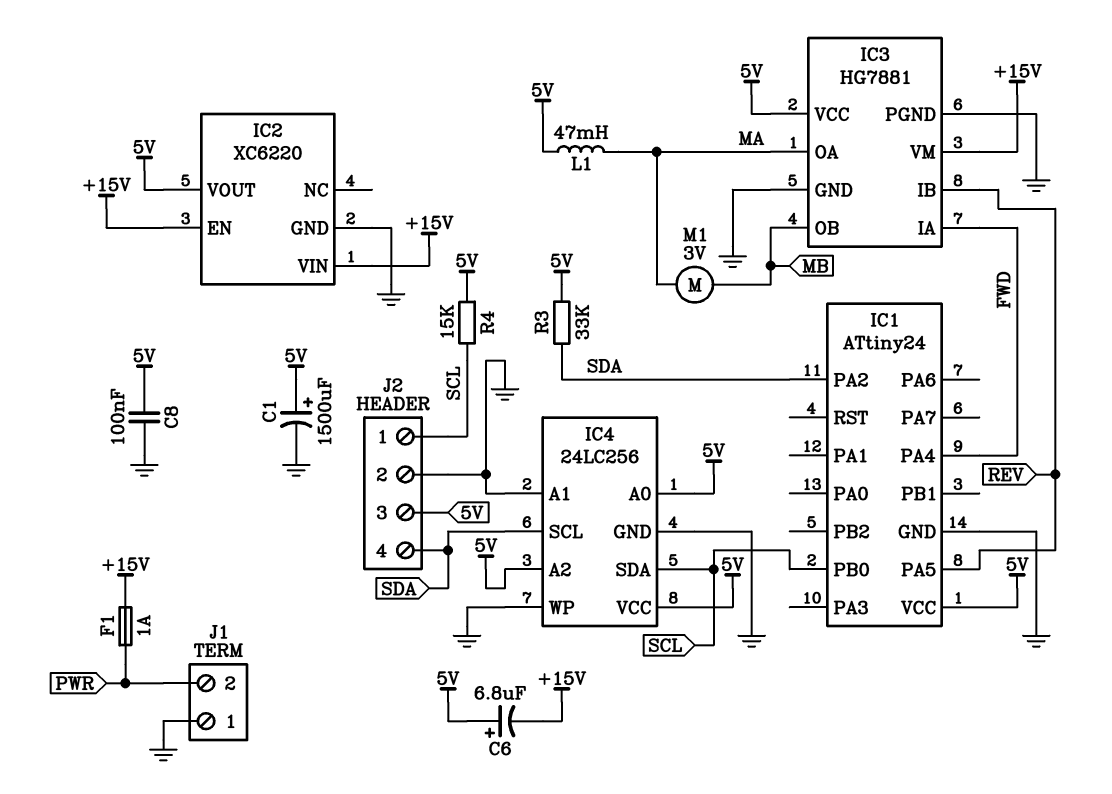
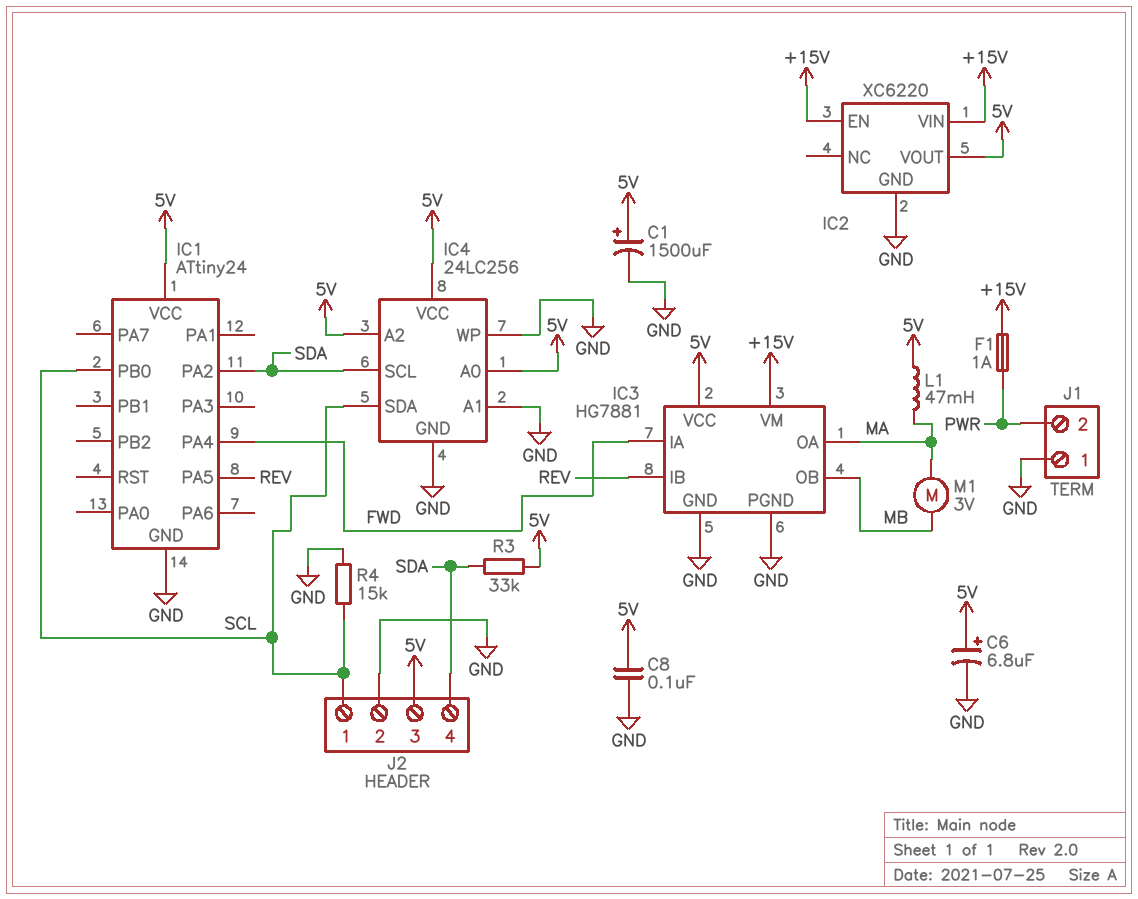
C6: 6.8uF (plus 5V, minus +15V) -> 6.8uF (plus 5V, minus GND)
R4: 15k (5V, SCL) -> 15k (GND, SCL)

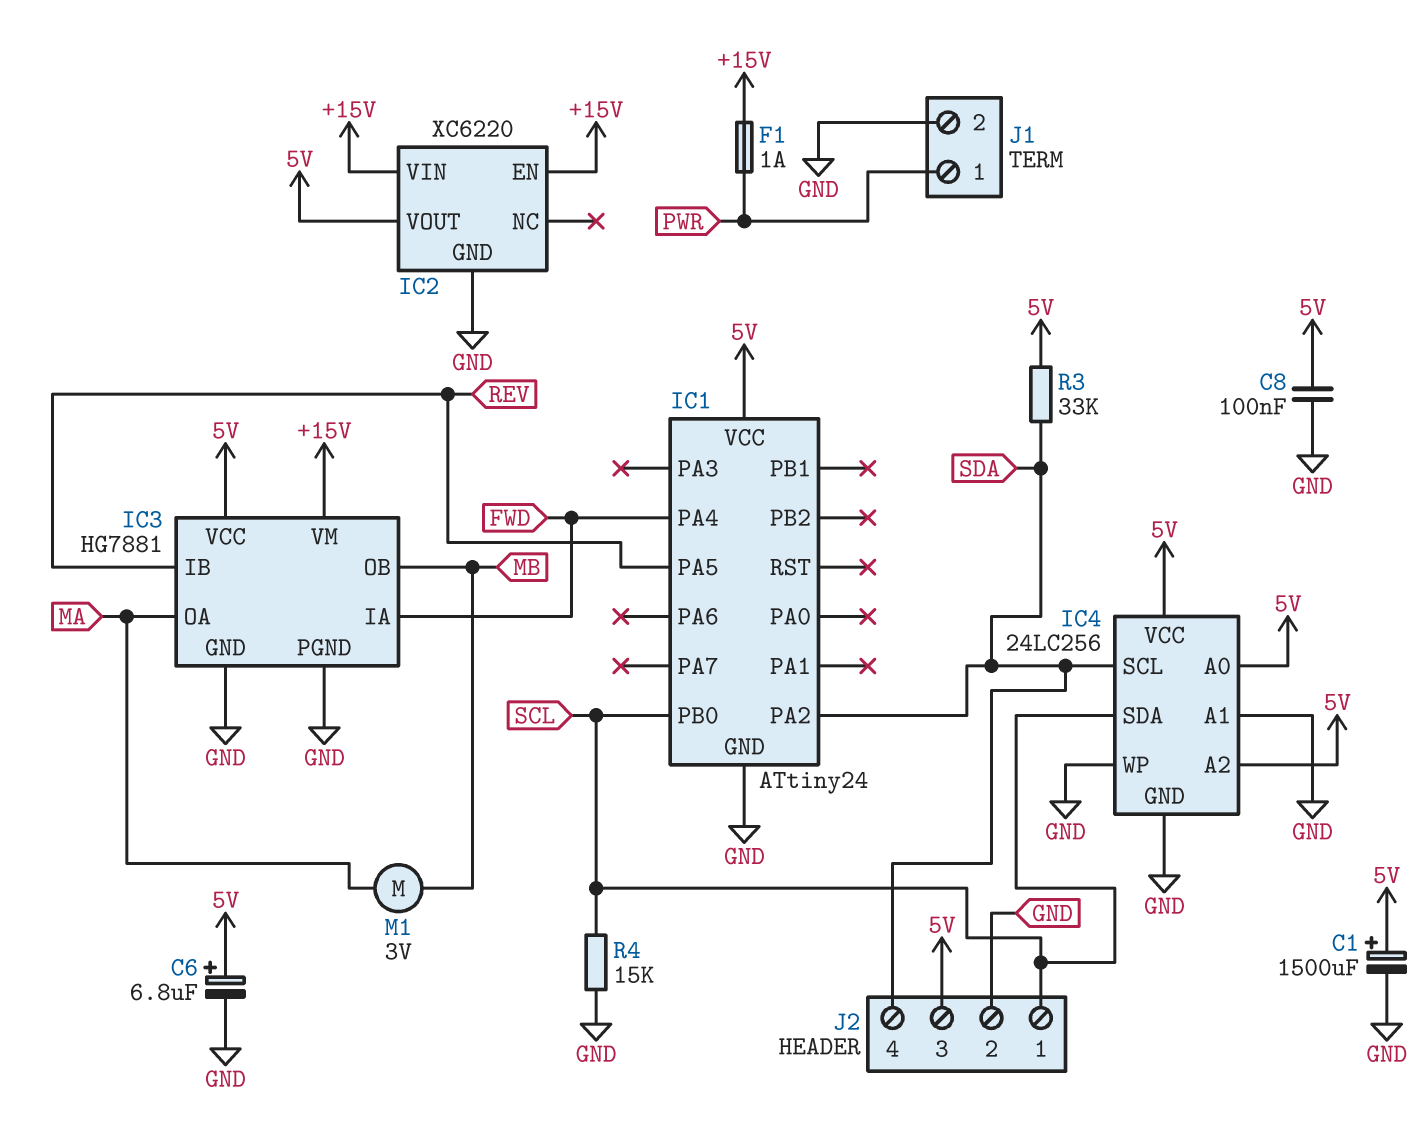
J1 pin 1: GND -> PWR
J1 pin 2: PWR -> GND
L1: 47mH (5V, MA) -> none

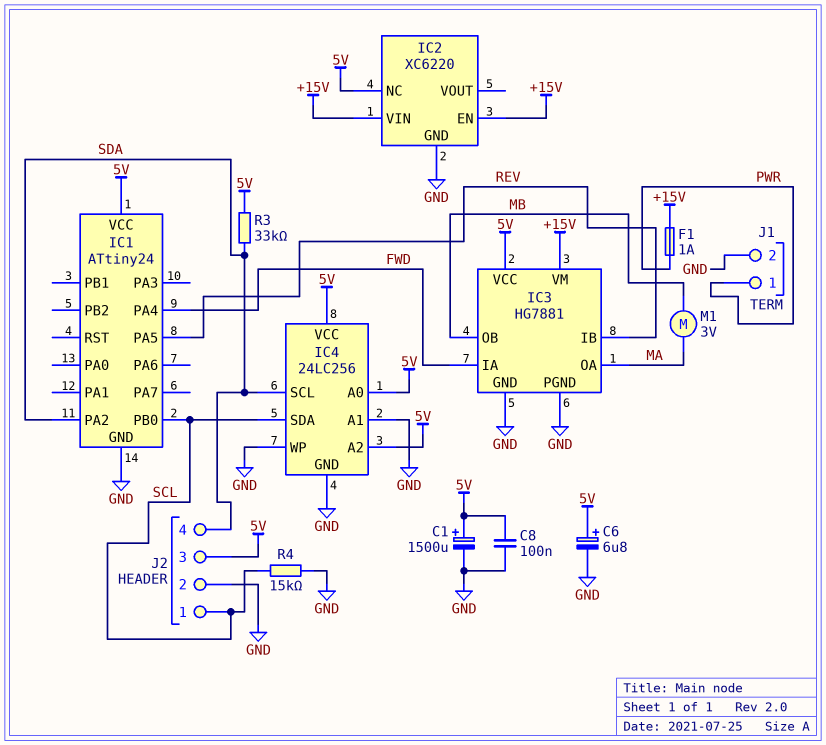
IC2 pin NC: none -> 5V
IC2 pin VOUT: 5V -> none

